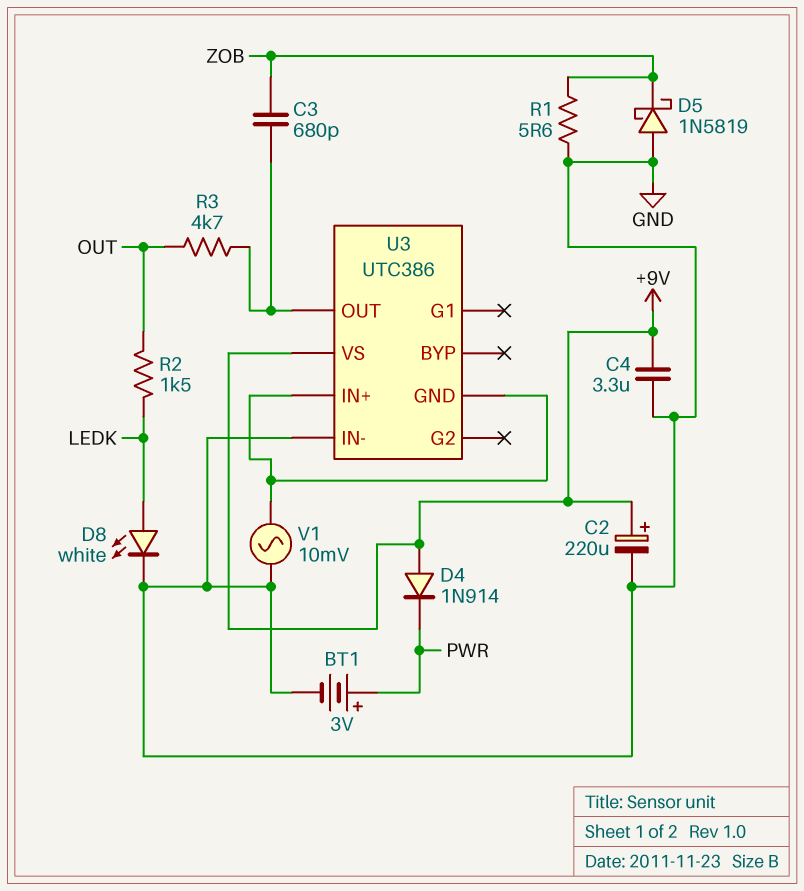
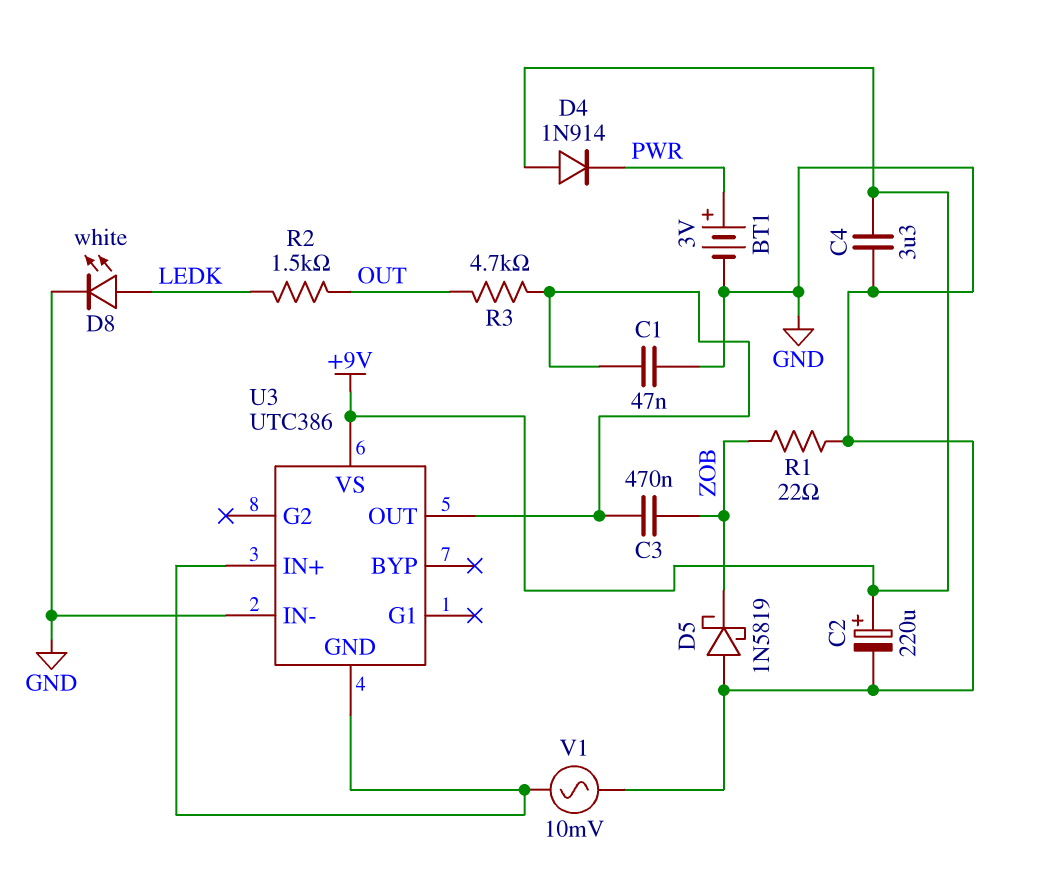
C1: none -> 47nF (GND, U3/OUT)
C3: 680pF (U3/OUT, ZOB) -> 470nF (U3/OUT, ZOB)
R1: 5.6 (GND, ZOB) -> 22 (GND, ZOB)

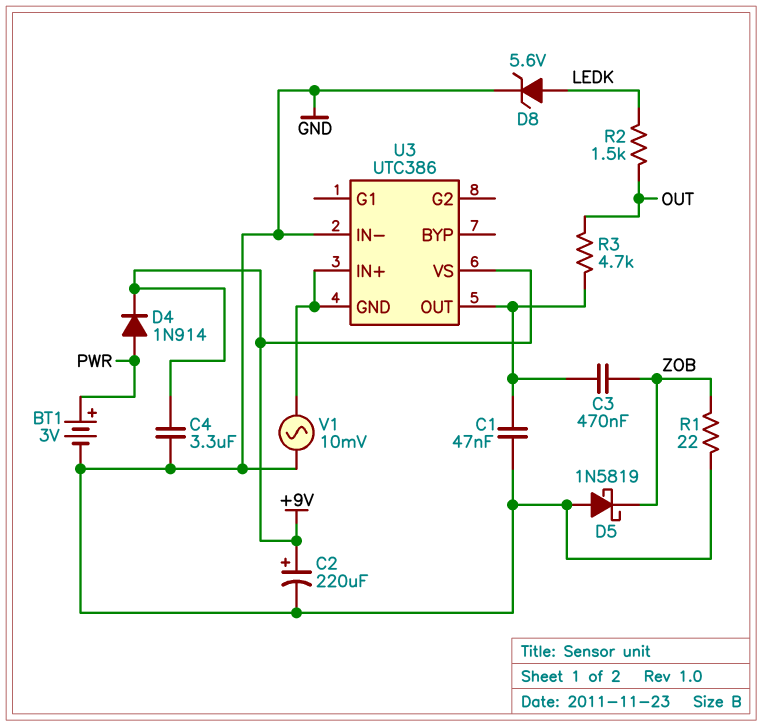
D4: diode 1N914 (A +9V, K PWR) -> diode 1N914 (A PWR, K +9V)
D8: LED white (A LEDK, K GND) -> zener 5.6V (A LEDK, K GND)

